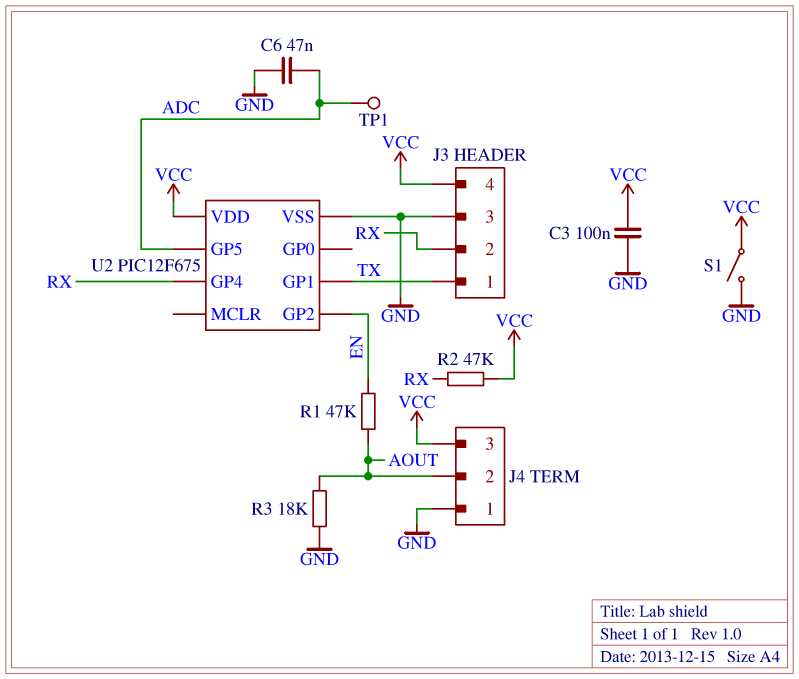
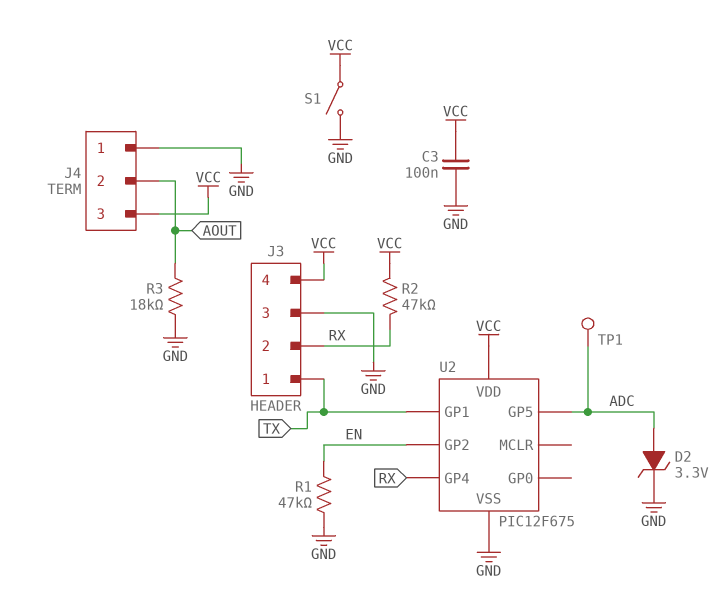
C6: 47nF (ADC, GND) -> none
D2: none -> zener 3.3V (A ADC, K GND)
R1: 47k (AOUT, EN) -> 47k (EN, GND)

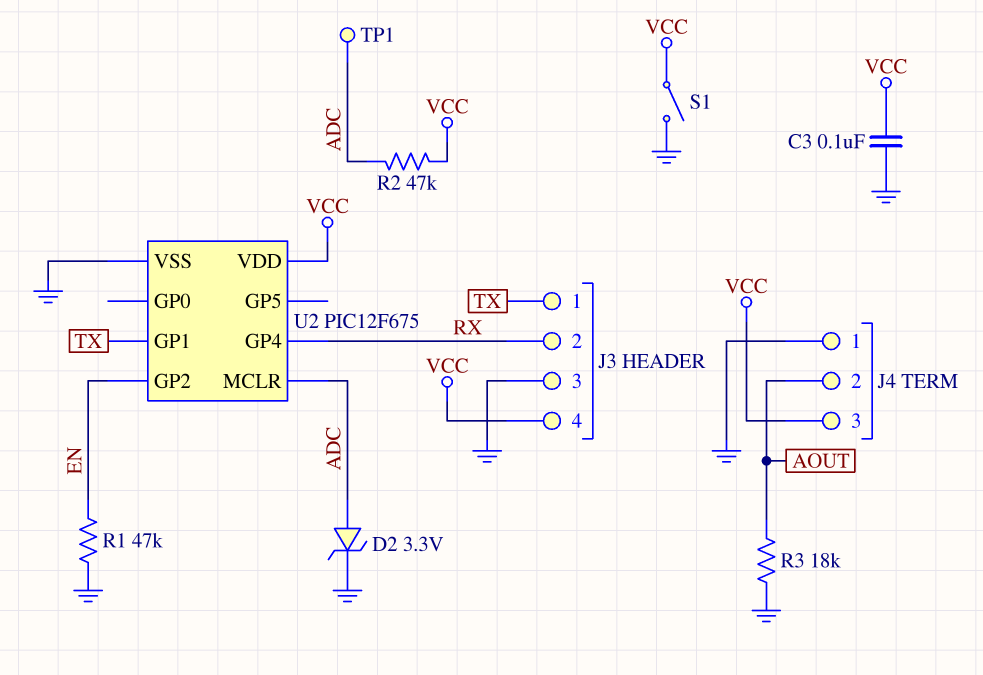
R2: 47k (RX, VCC) -> 47k (ADC, VCC)
U2 pin GP5: ADC -> none
U2 pin MCLR: none -> ADC

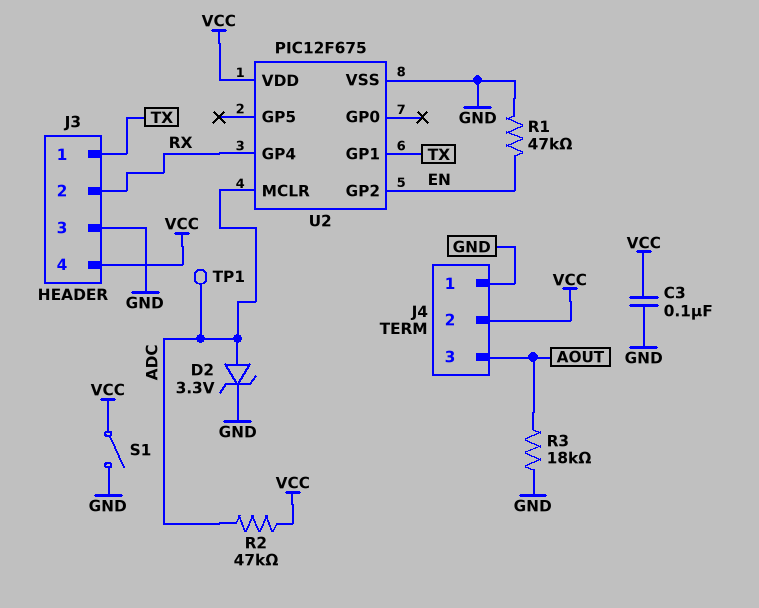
J4 pin 2: AOUT -> VCC
J4 pin 3: VCC -> AOUT

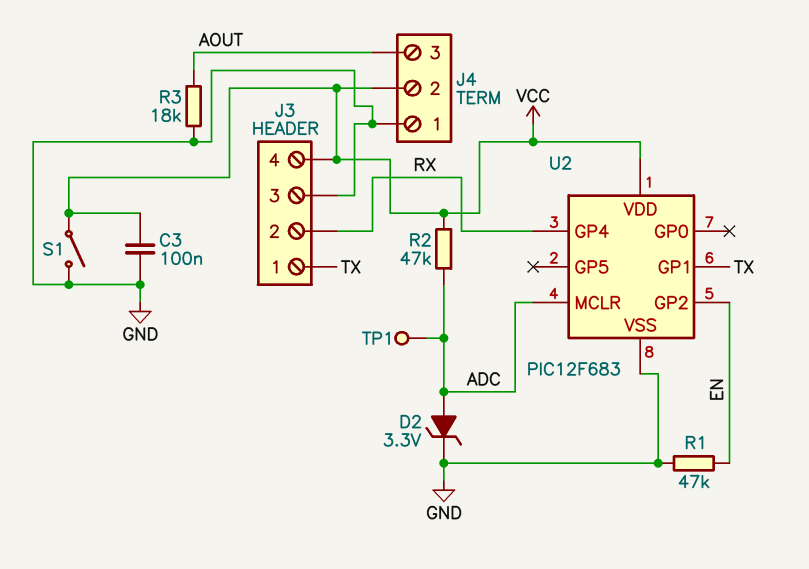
U2: PIC12F675 -> PIC12F683

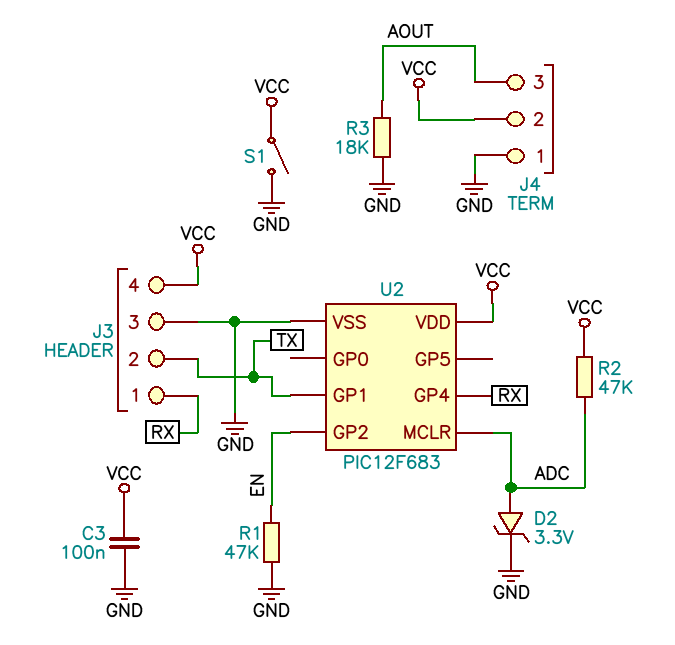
J3 pin 1: TX -> RX
J3 pin 2: RX -> TX
TP1: test point (ADC) -> none

